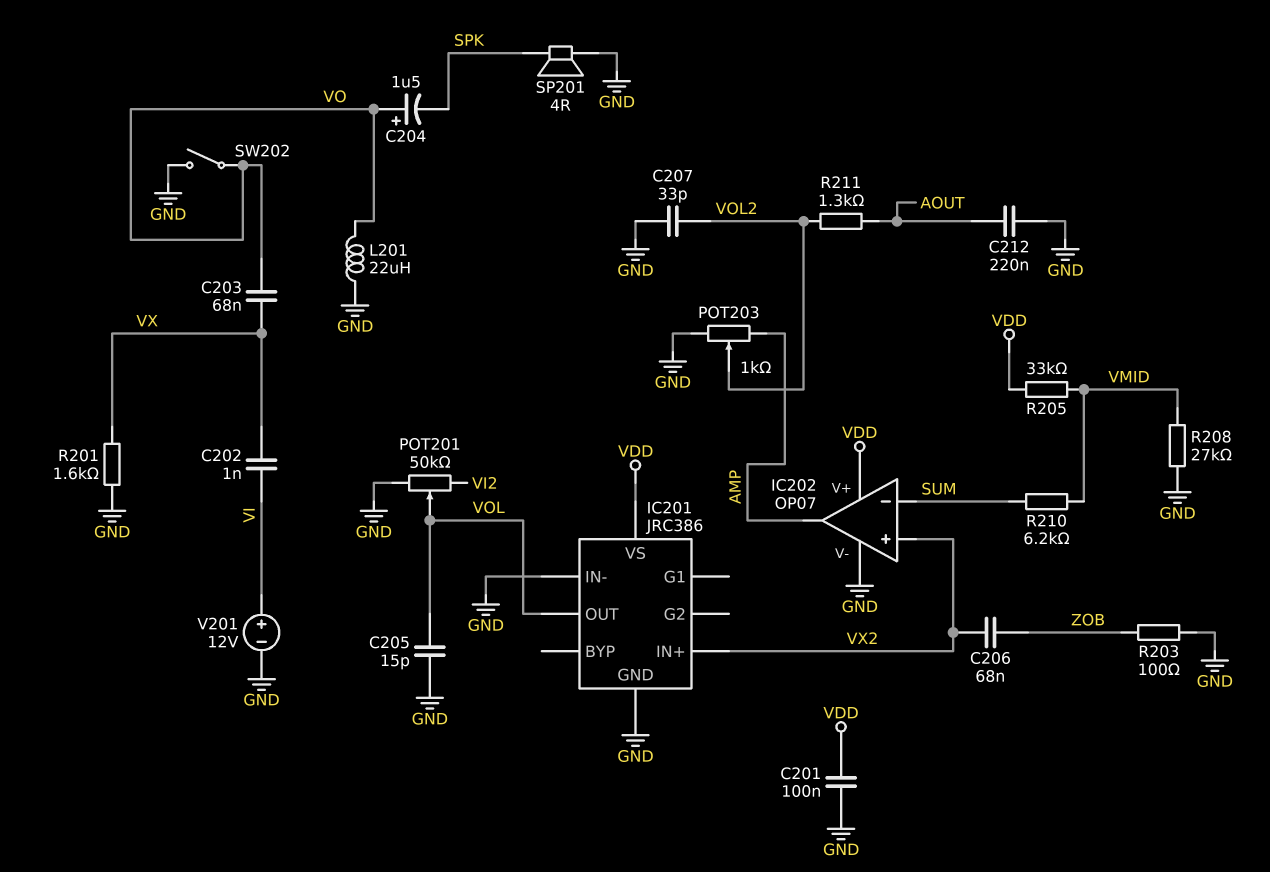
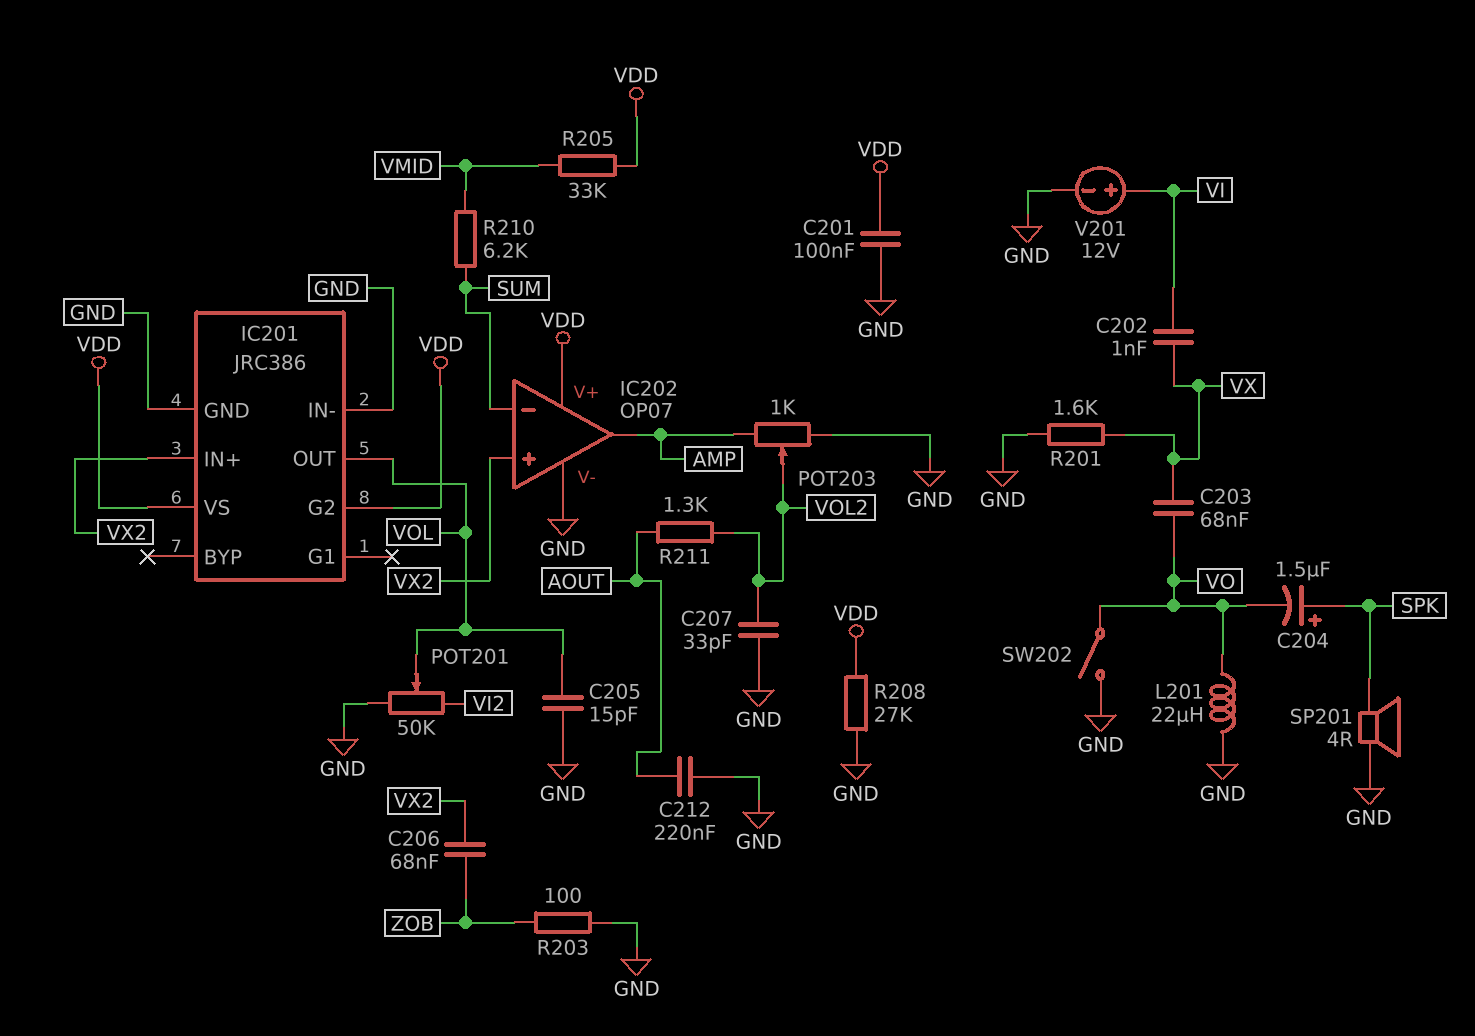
C204: 1.5uF (plus VO, minus SPK) -> 1.5uF (plus SPK, minus VO)
IC201 pin G2: none -> VDD
R208: 27k (GND, VMID) -> 27k (GND, VDD)

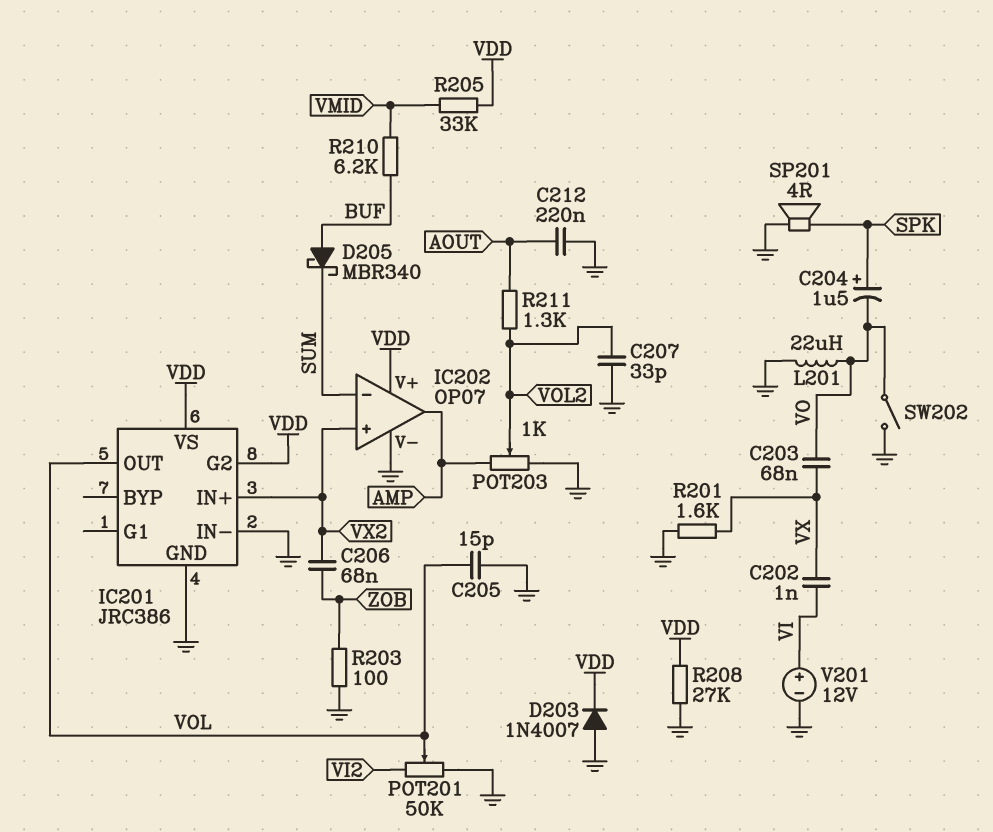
C201: 100nF (GND, VDD) -> none
D203: none -> diode 1N4007 (A GND, K VDD)
D205: none -> schottky MBR340 (A BUF, K SUM)
R210: 6.2k (SUM, VMID) -> 6.2k (BUF, VMID)

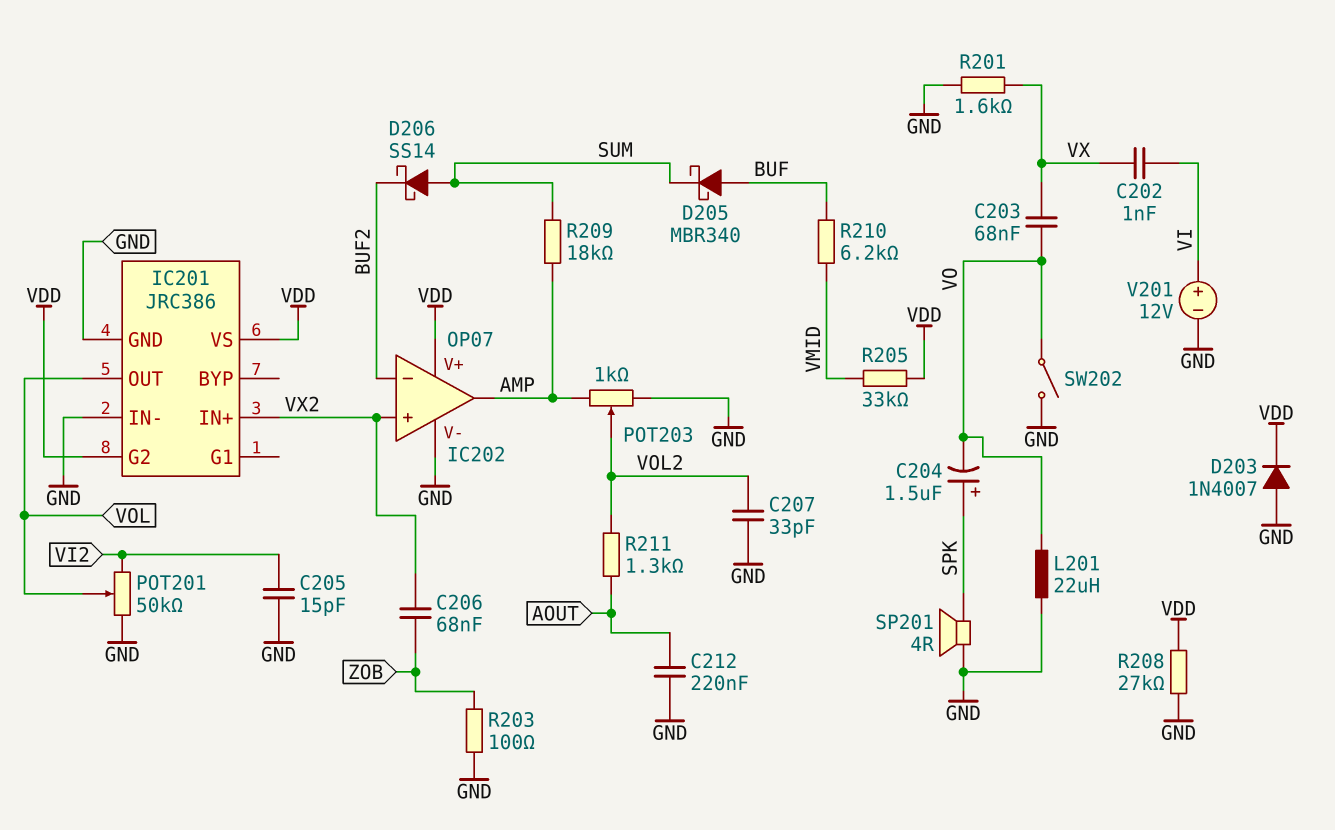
C205: 15pF (GND, VOL) -> 15pF (GND, VI2)
D206: none -> schottky SS14 (A SUM, K BUF2)
IC202 pin in-: SUM -> BUF2
R209: none -> 18k (AMP, SUM)

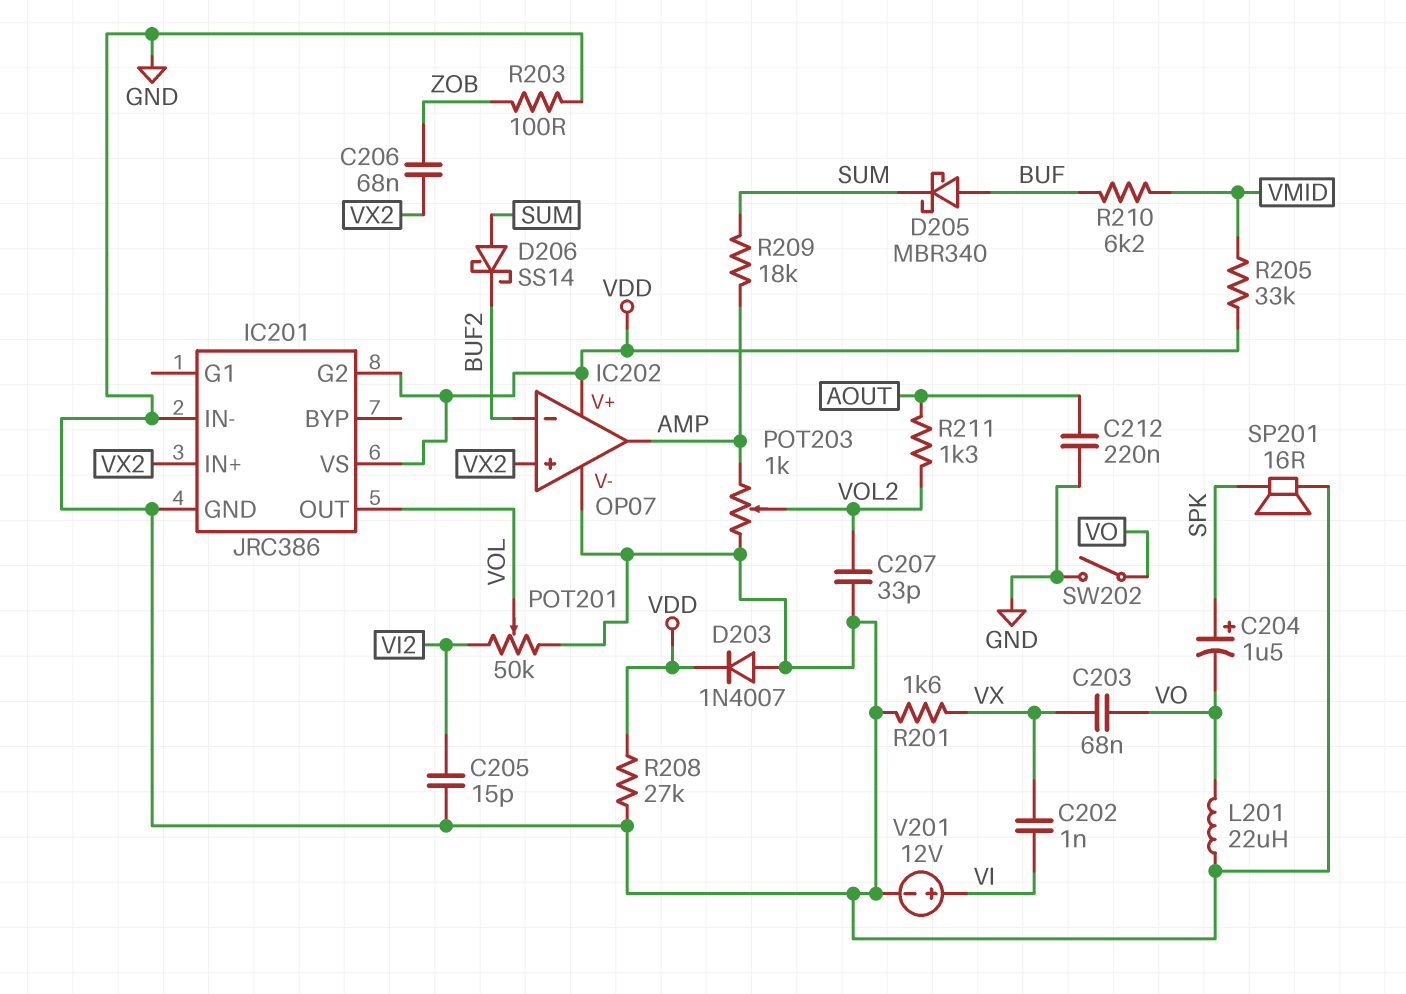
SP201: speaker 4R (GND, SPK) -> speaker 16R (GND, SPK)

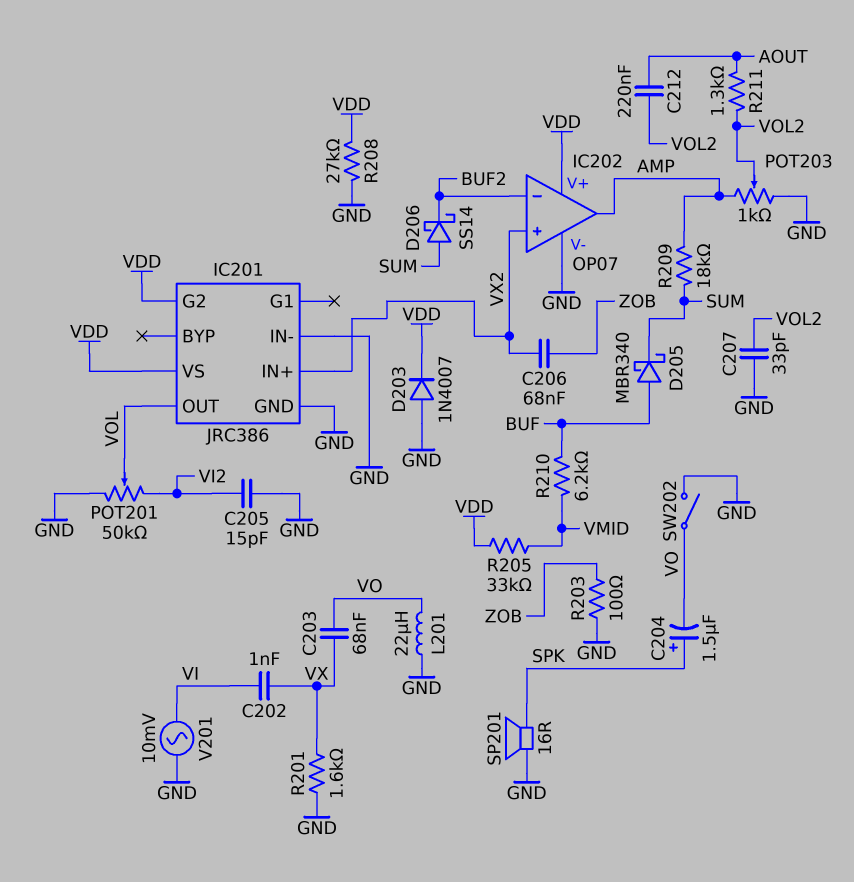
C212: 220nF (AOUT, GND) -> 220nF (AOUT, VOL2)
V201: 12V (plus VI, minus GND) -> AC 10mV (GND, VI)

